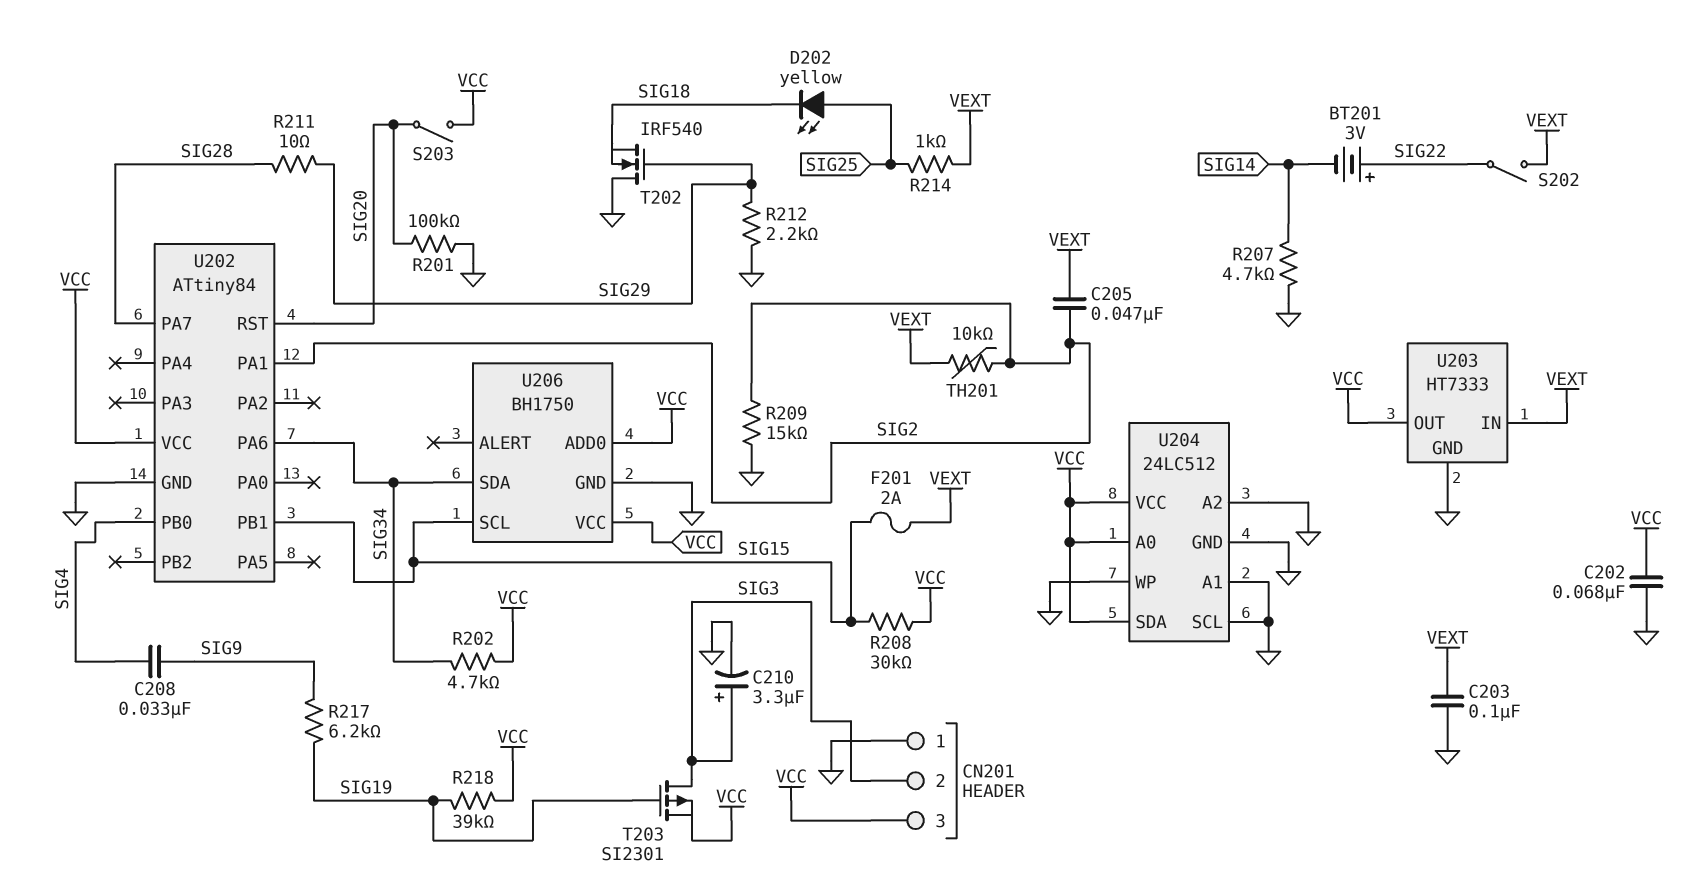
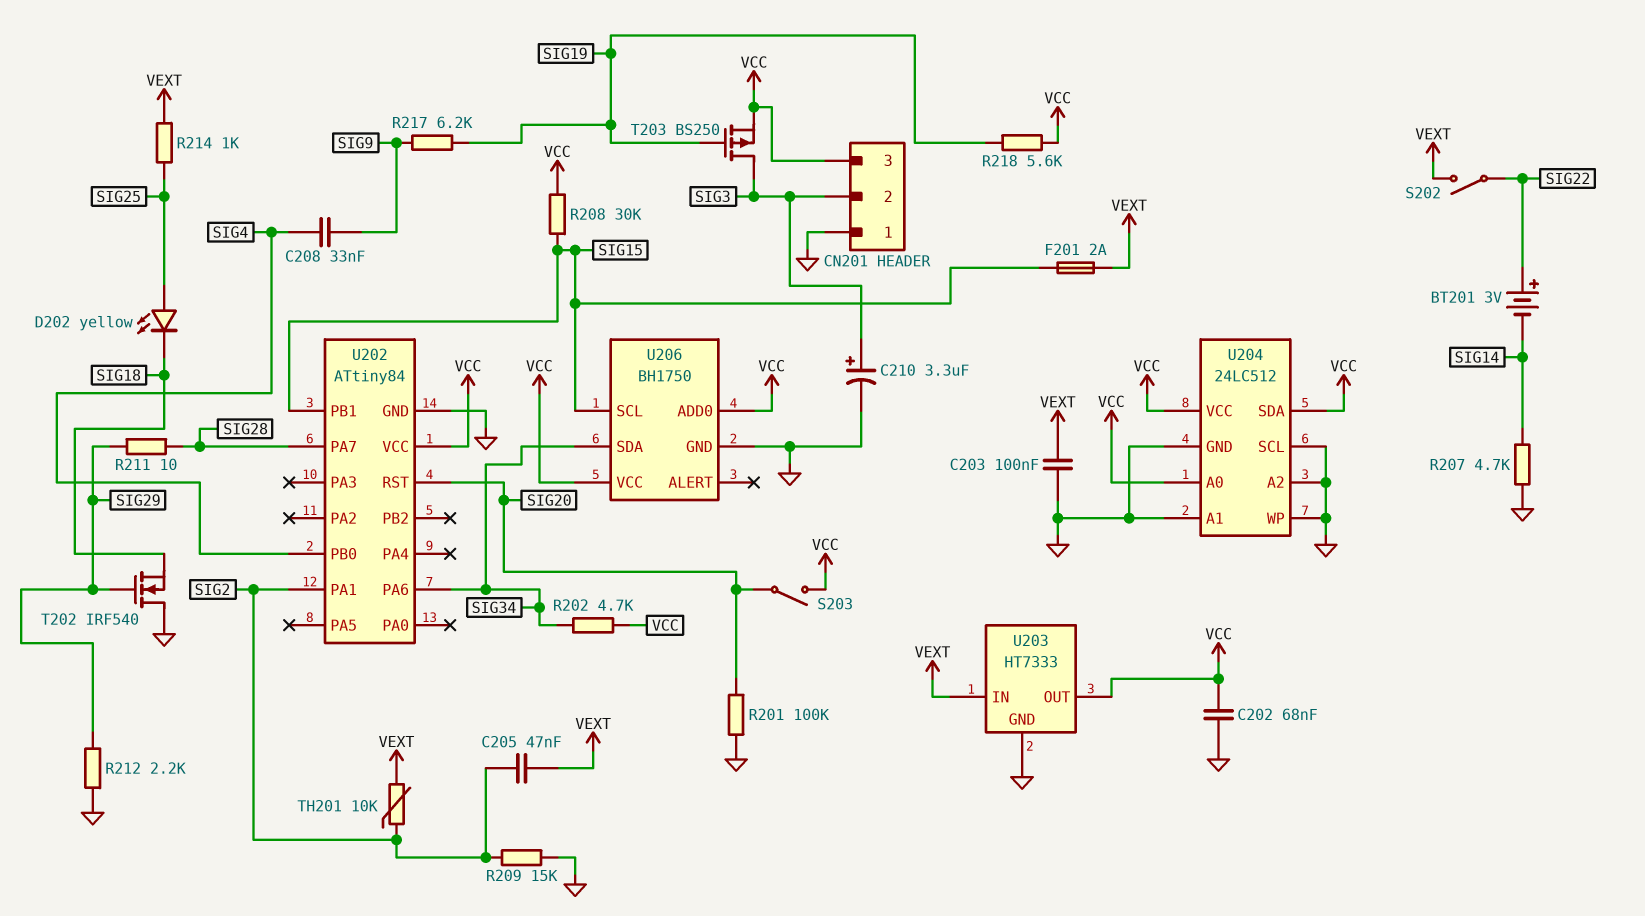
R218: 39k (SIG19, VCC) -> 5.6k (SIG19, VCC)
T203: PMOS SI2301 (G SIG19, D SIG3, S VCC) -> PMOS BS250 (G SIG19, D SIG3, S VCC)

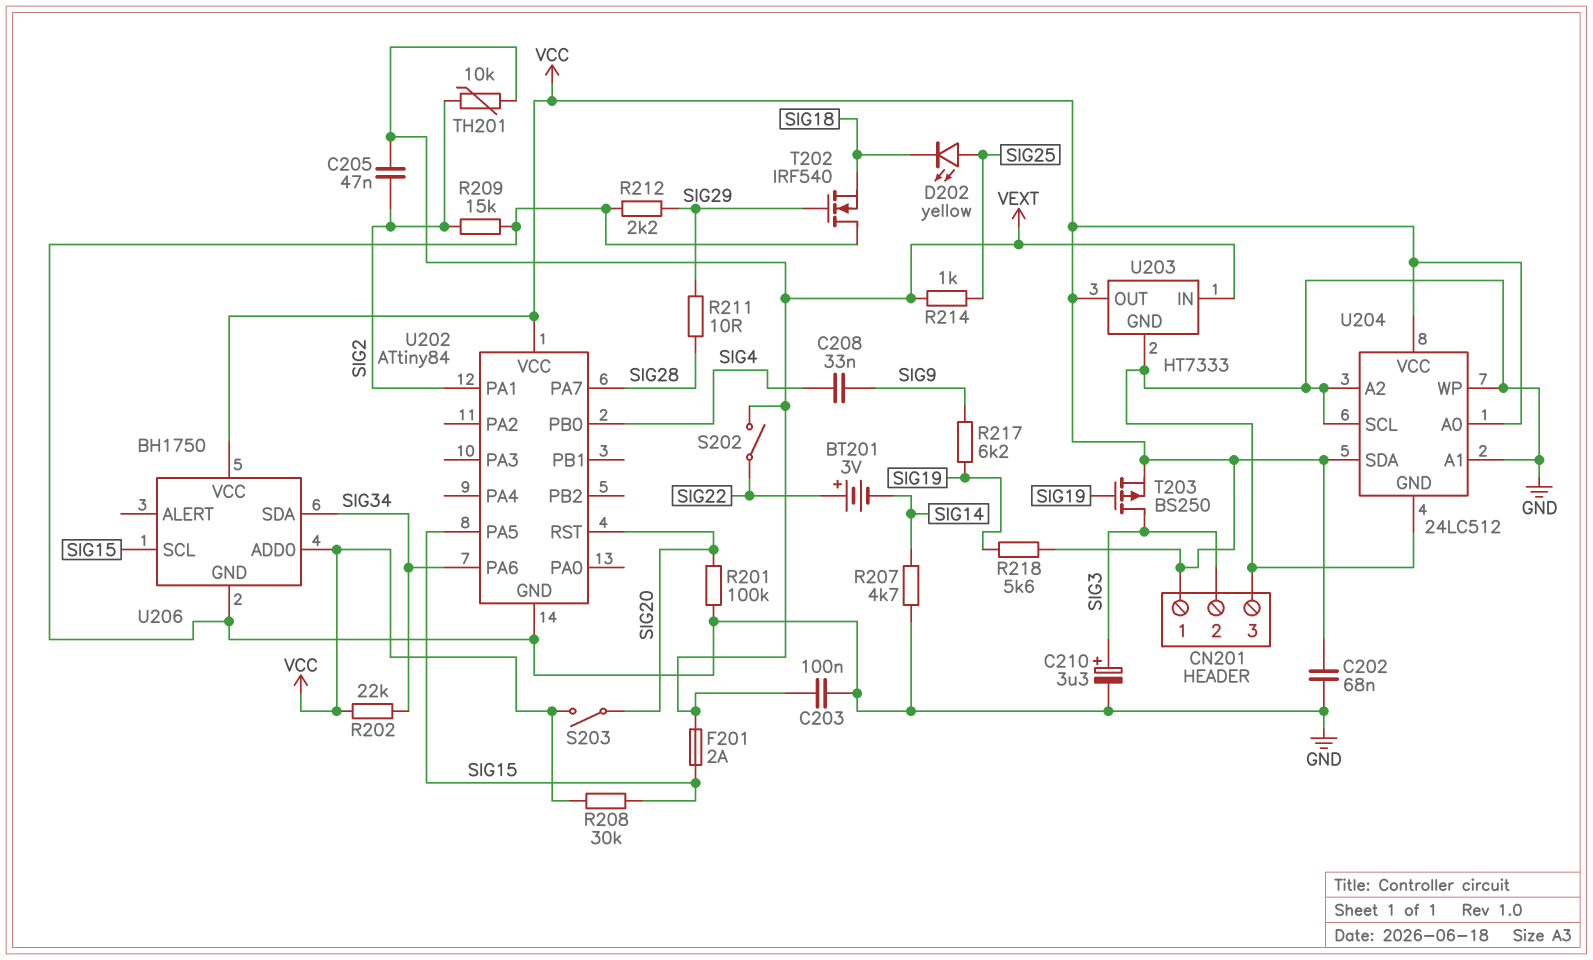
CN201 pin 1: GND -> VCC
CN201 pin 3: VCC -> GND
R202: 4.7k (SIG34, VCC) -> 22k (SIG34, VCC)
U202 pin PA5: none -> SIG15
U202 pin PB1: SIG15 -> none

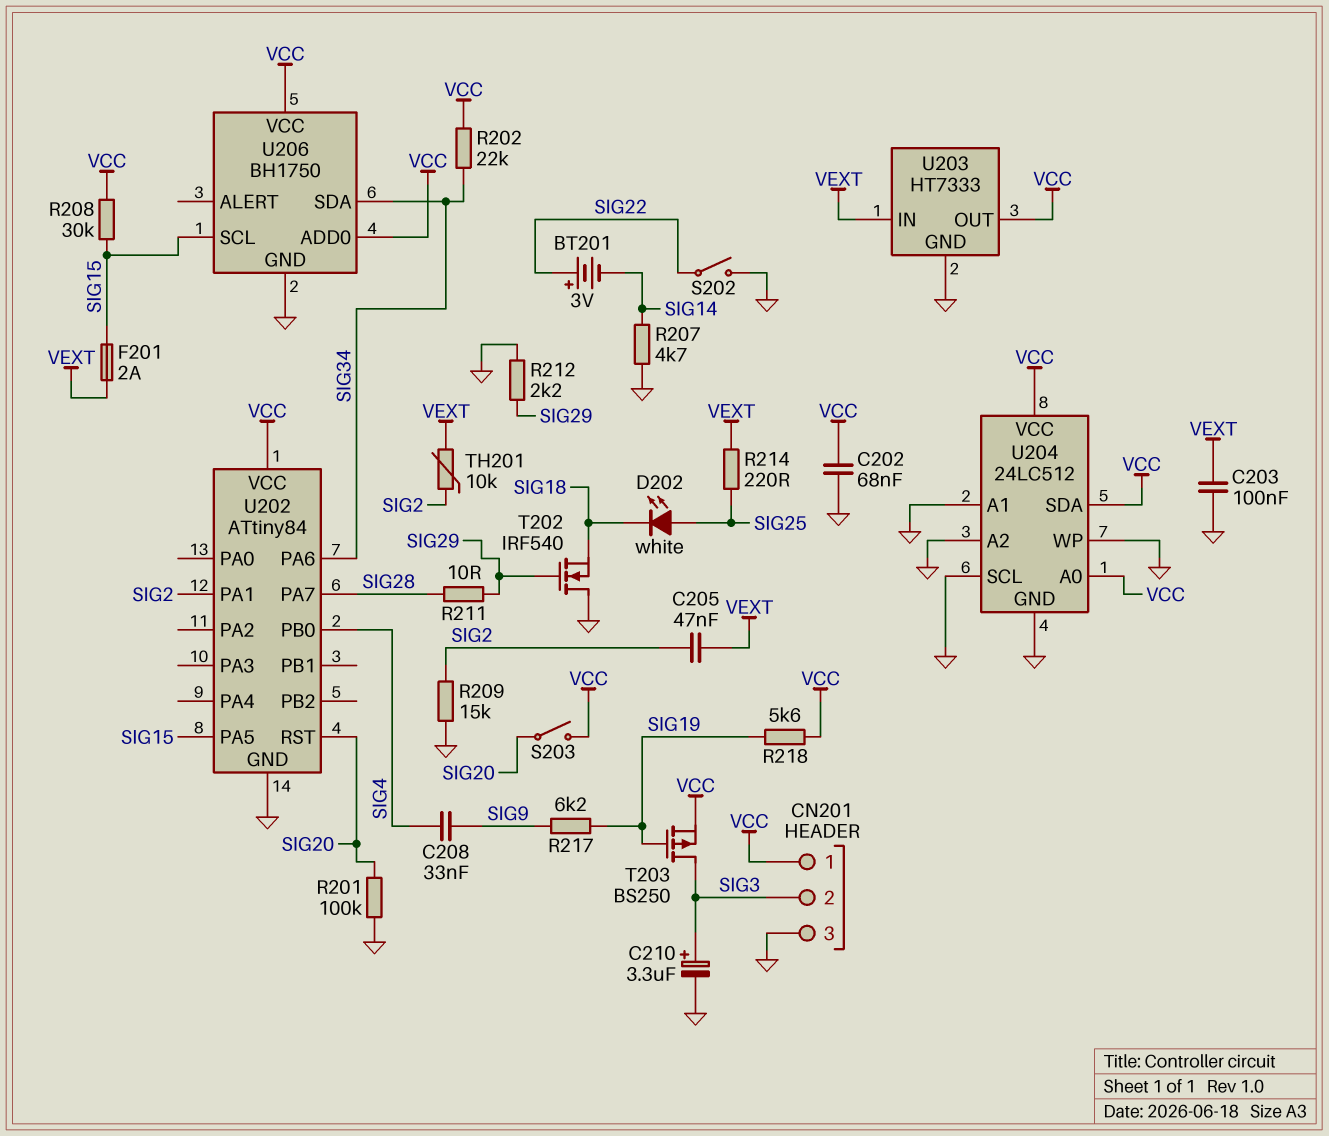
D202: LED yellow (A SIG25, K SIG18) -> LED white (A SIG25, K SIG18)
R214: 1k (SIG25, VEXT) -> 220 (SIG25, VEXT)
S202: switch (SIG22, VEXT) -> switch (GND, SIG22)

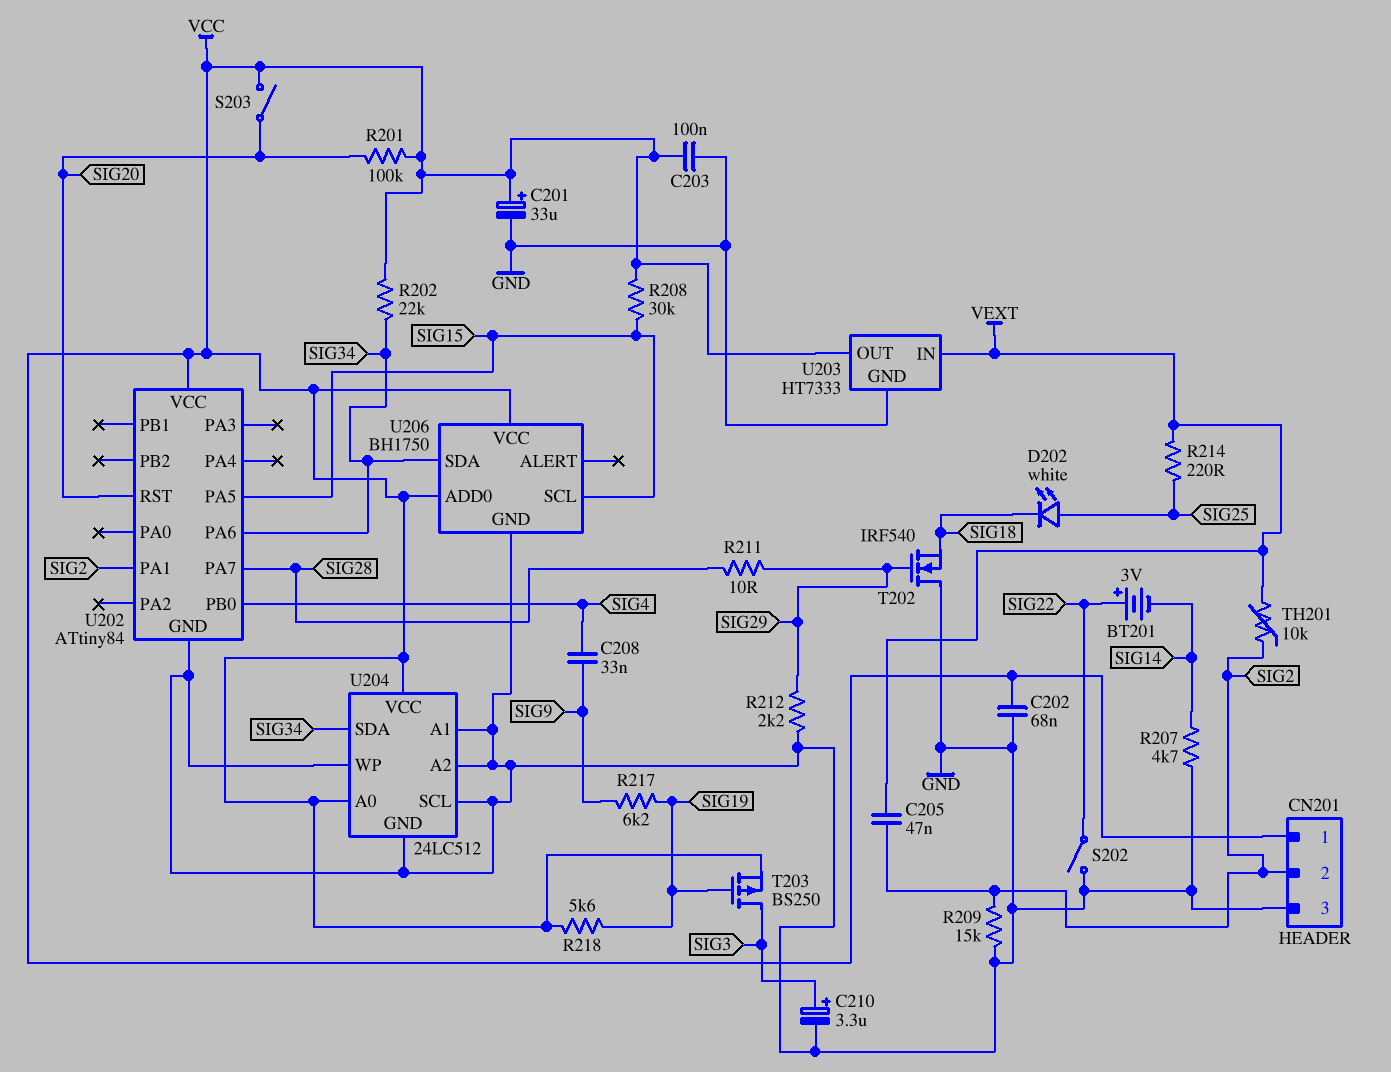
C201: none -> 33uF (plus VCC, minus GND)
C203: 100nF (GND, VEXT) -> 100nF (GND, VCC)
CN201 pin 2: SIG3 -> SIG2
F201: 2A (SIG15, VEXT) -> none
R201: 100k (GND, SIG20) -> 100k (SIG20, VCC)
U204 pin SDA: VCC -> SIG34

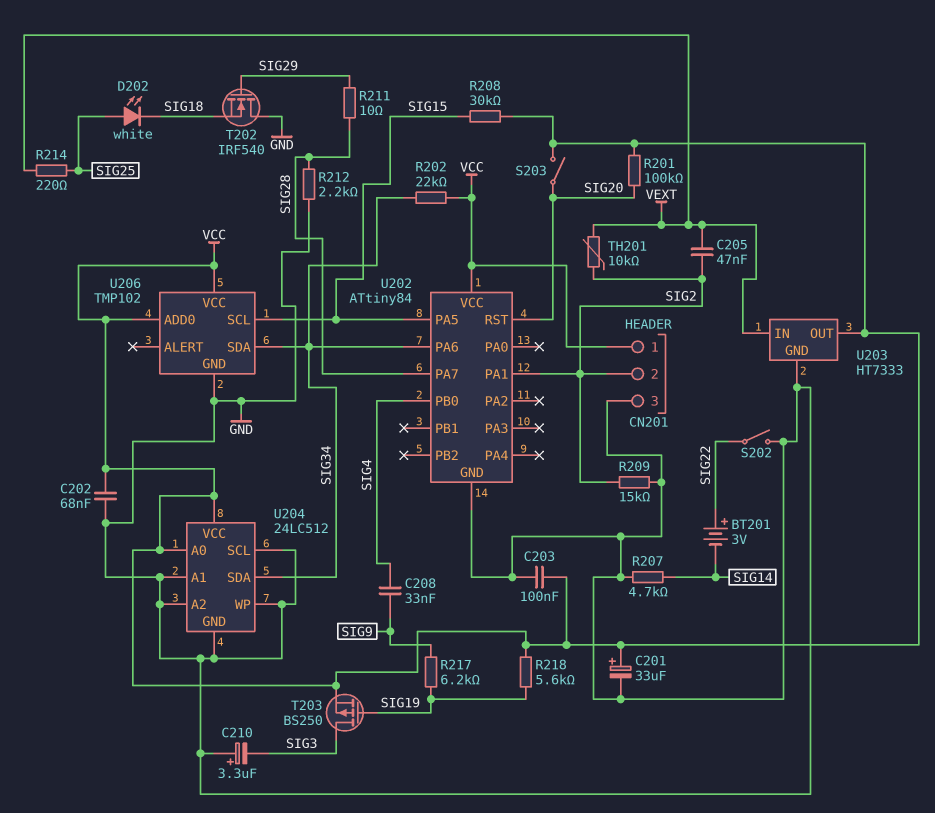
C210: 3.3uF (plus SIG3, minus GND) -> 3.3uF (plus GND, minus SIG3)
R212: 2.2k (GND, SIG29) -> 2.2k (GND, SIG28)
U206: BH1750 -> TMP102

